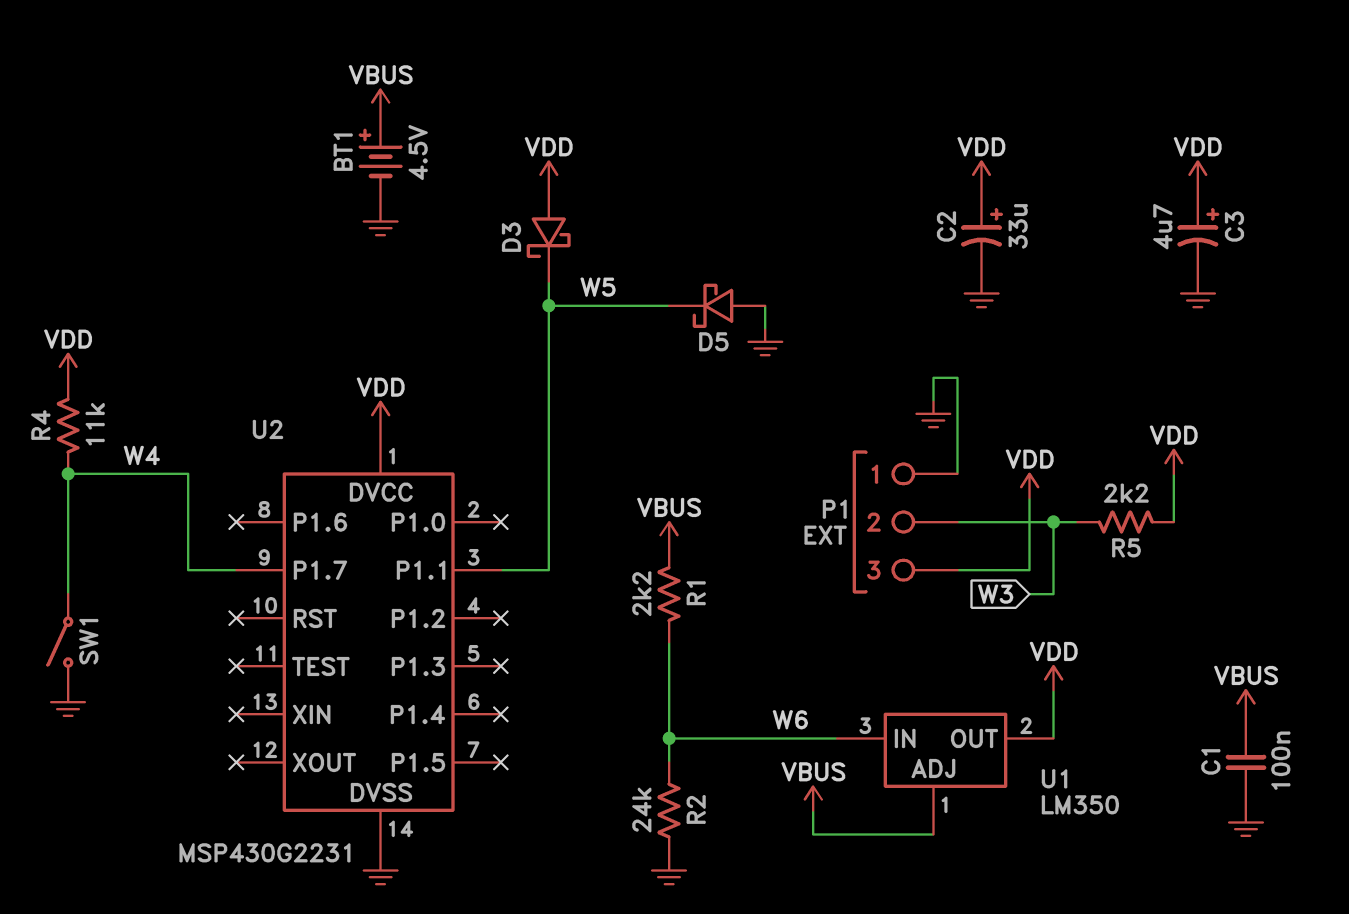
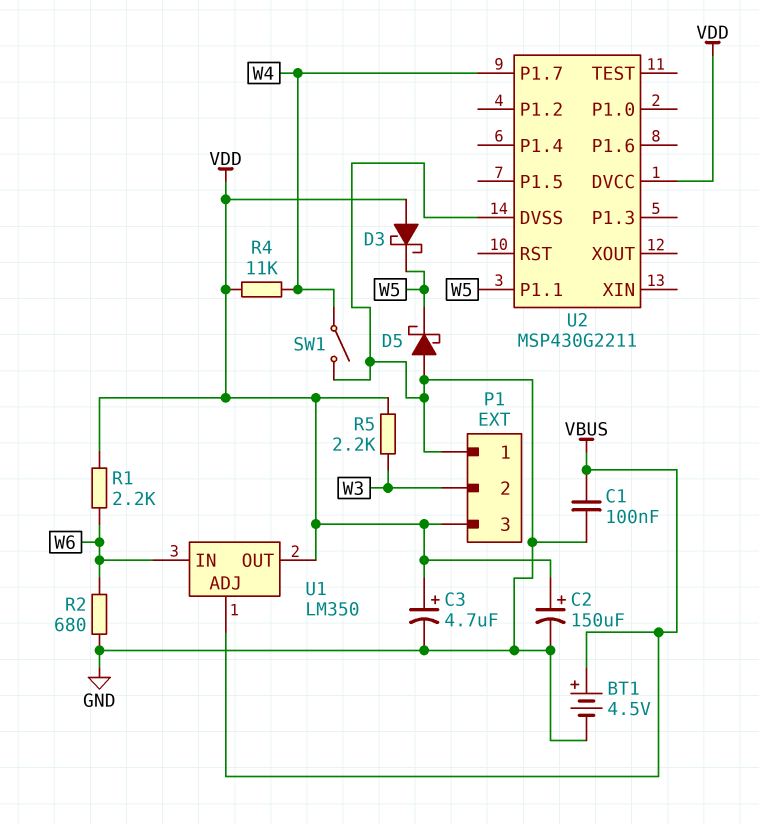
C2: 33uF (plus VDD, minus GND) -> 150uF (plus VDD, minus GND)
R1: 2.2k (VBUS, W6) -> 2.2k (VDD, W6)
R2: 24k (GND, W6) -> 680 (GND, W6)
U2: MSP430G2231 -> MSP430G2211

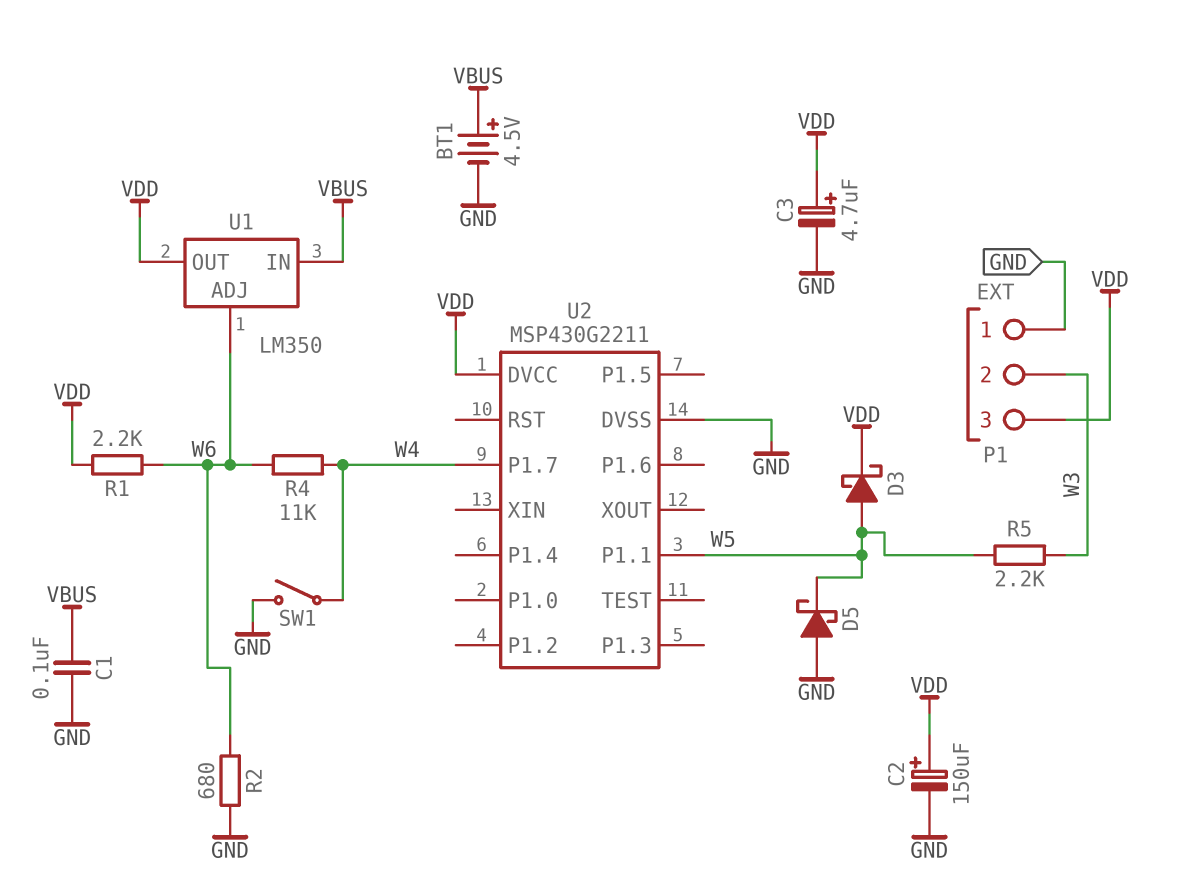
D3: schottky (A VDD, K W5) -> schottky (A W5, K VDD)
R4: 11k (VDD, W4) -> 11k (W4, W6)
R5: 2.2k (VDD, W3) -> 2.2k (W3, W5)
U1 pin ADJ: VBUS -> W6
U1 pin IN: W6 -> VBUS

